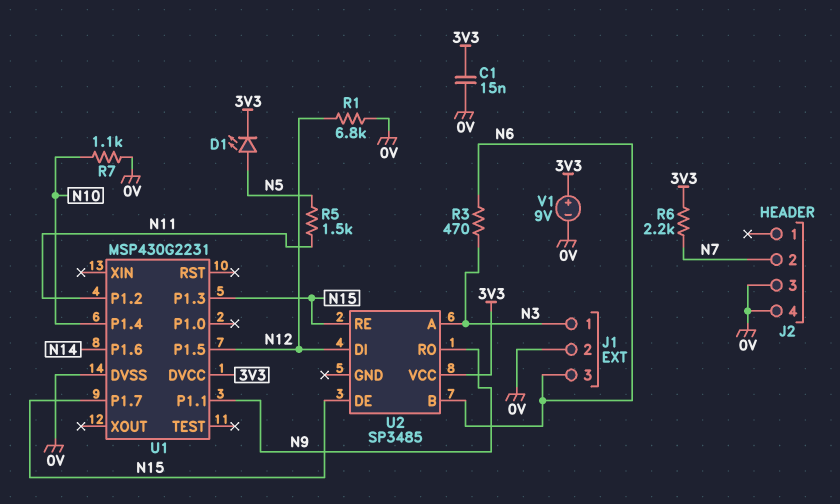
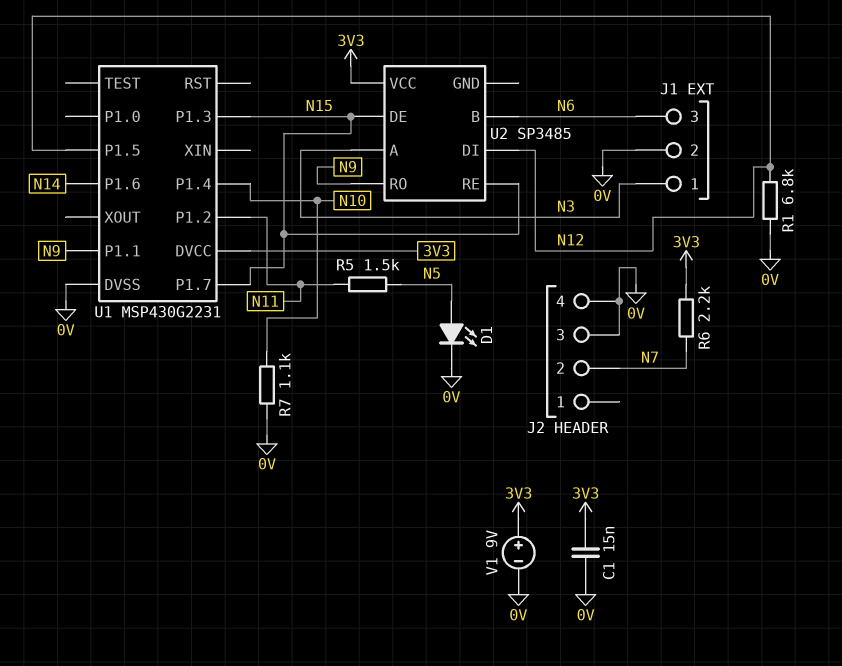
D1: LED (A N5, K 3V3) -> LED (A N5, K 0V)
R3: 470 (N3, N6) -> none

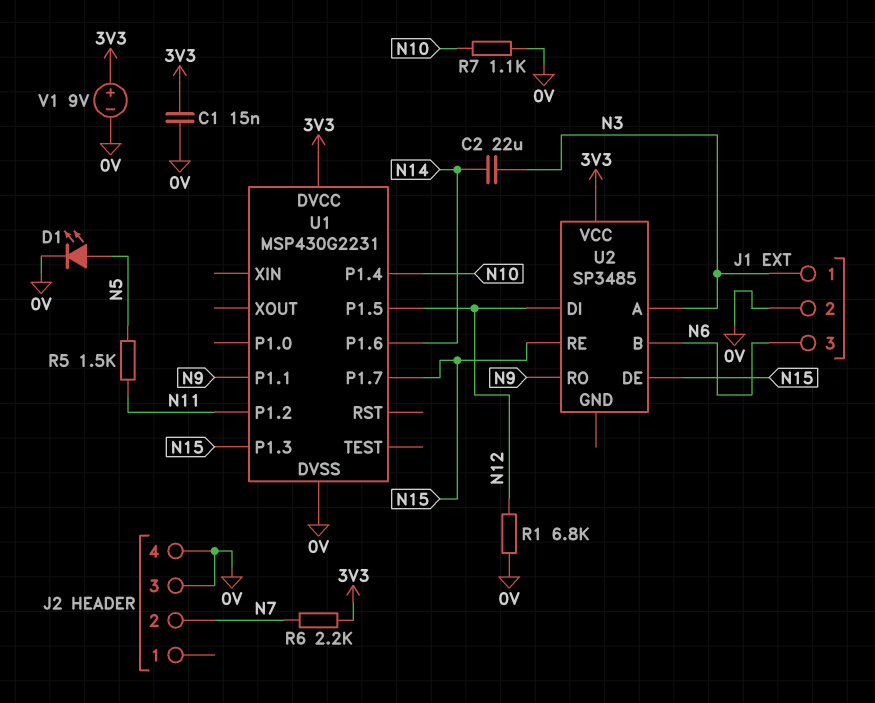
C2: none -> 22uF (N3, N14)

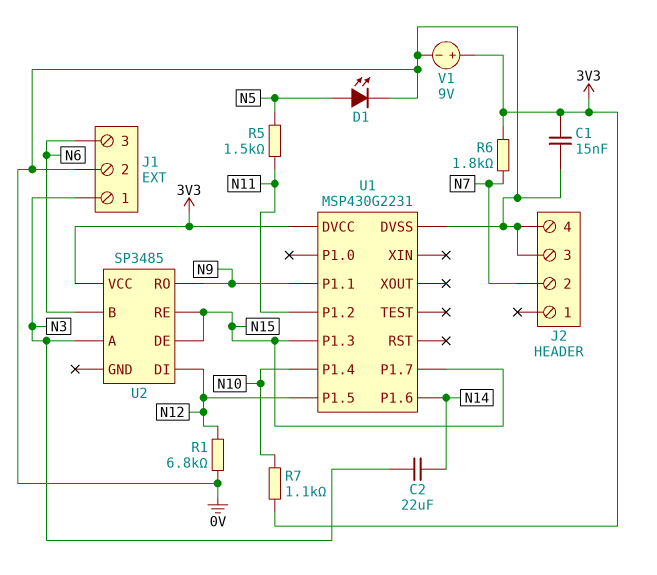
R6: 2.2k (3V3, N7) -> 1.8k (3V3, N7)
R7: 1.1k (0V, N10) -> 1.1k (3V3, N10)

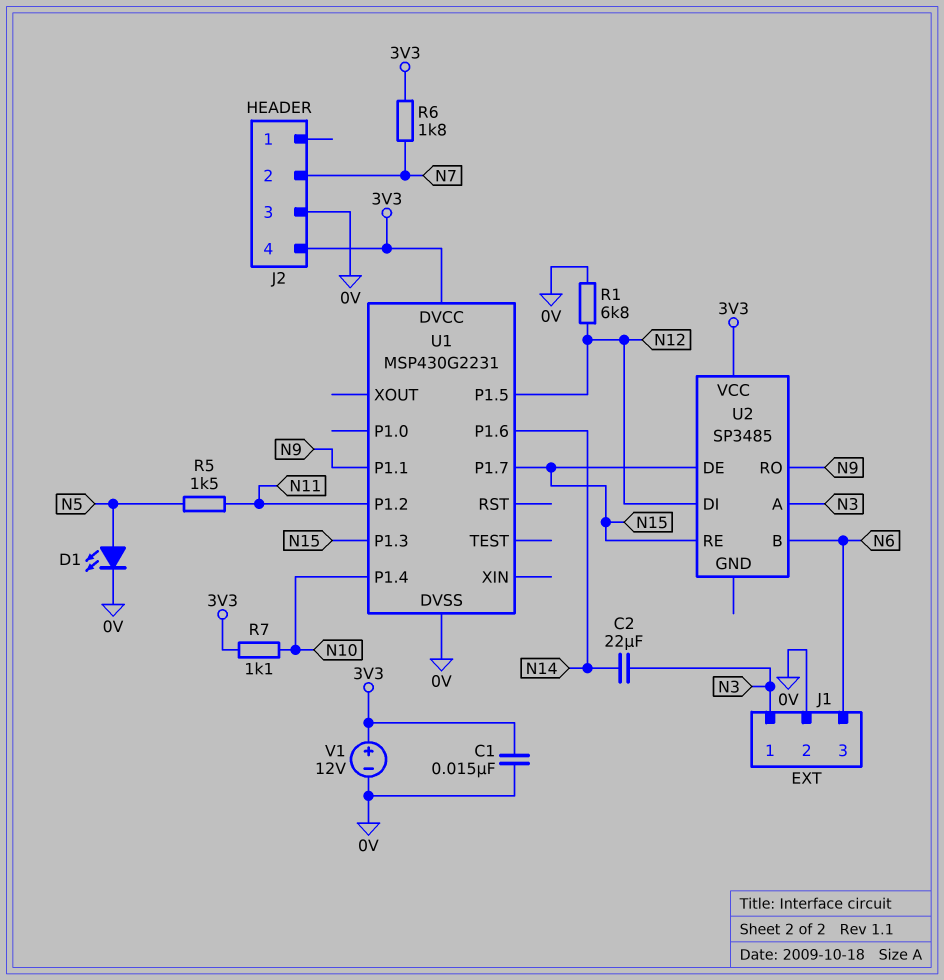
J2 pin 4: 0V -> 3V3
V1: 9V (plus 3V3, minus 0V) -> 12V (plus 3V3, minus 0V)

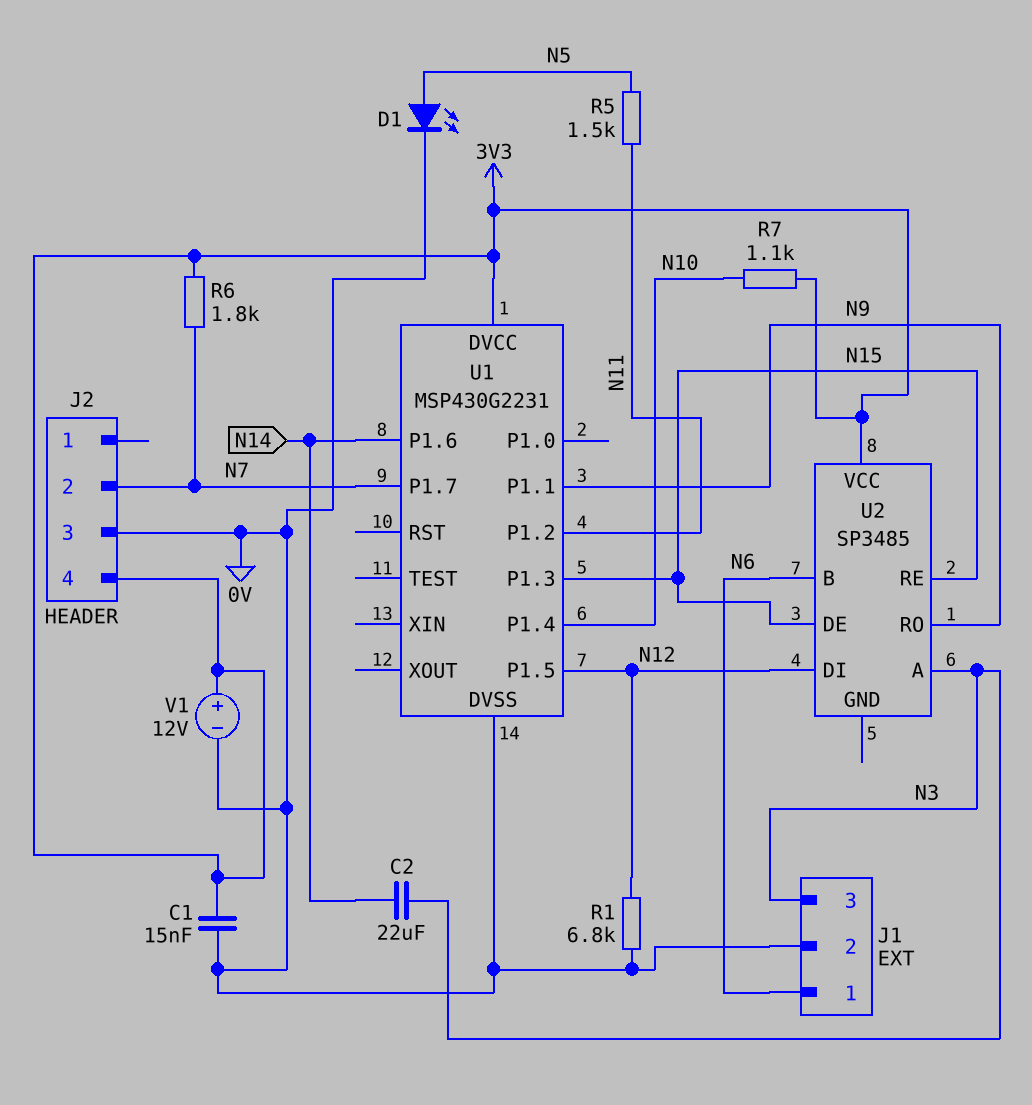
J1 pin 1: N3 -> N6
J1 pin 3: N6 -> N3
U1 pin P1.7: N15 -> N7

